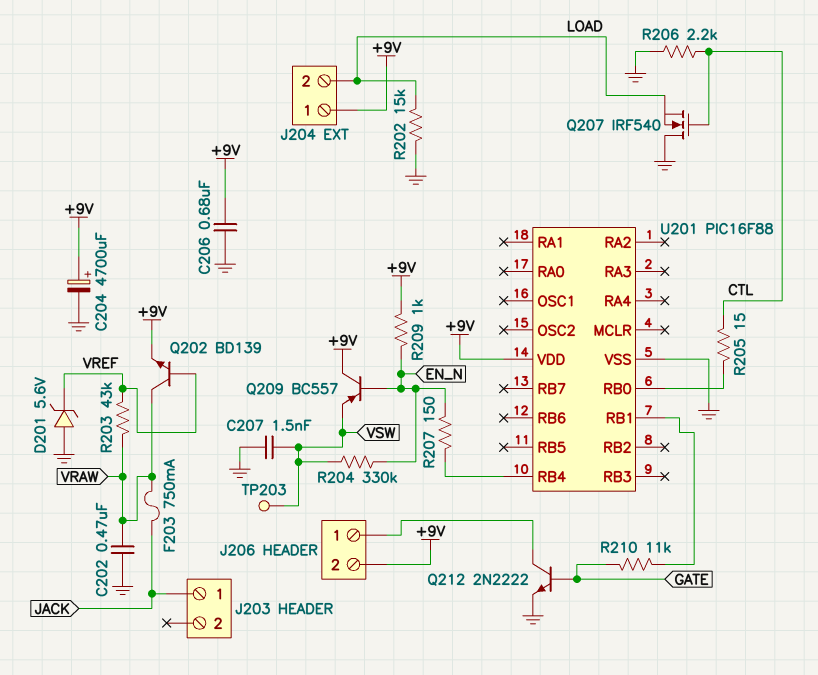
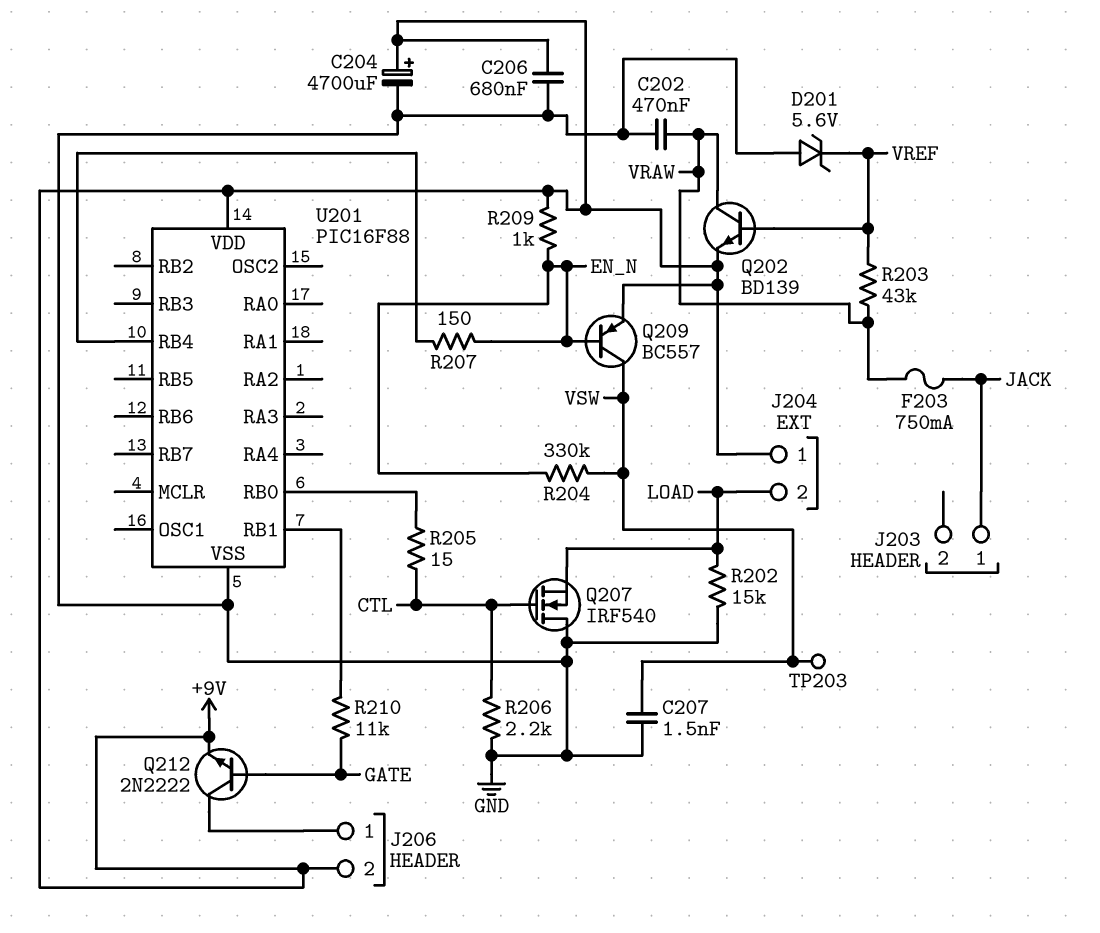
Q209: PNP BC557 (B EN_N, C +9V, E VSW) -> PNP BC557 (B EN_N, C VSW, E +9V)
Q212: NPN 2N2222 (B GATE, C J206/1, E GND) -> NPN 2N2222 (B GATE, C J206/1, E +9V)

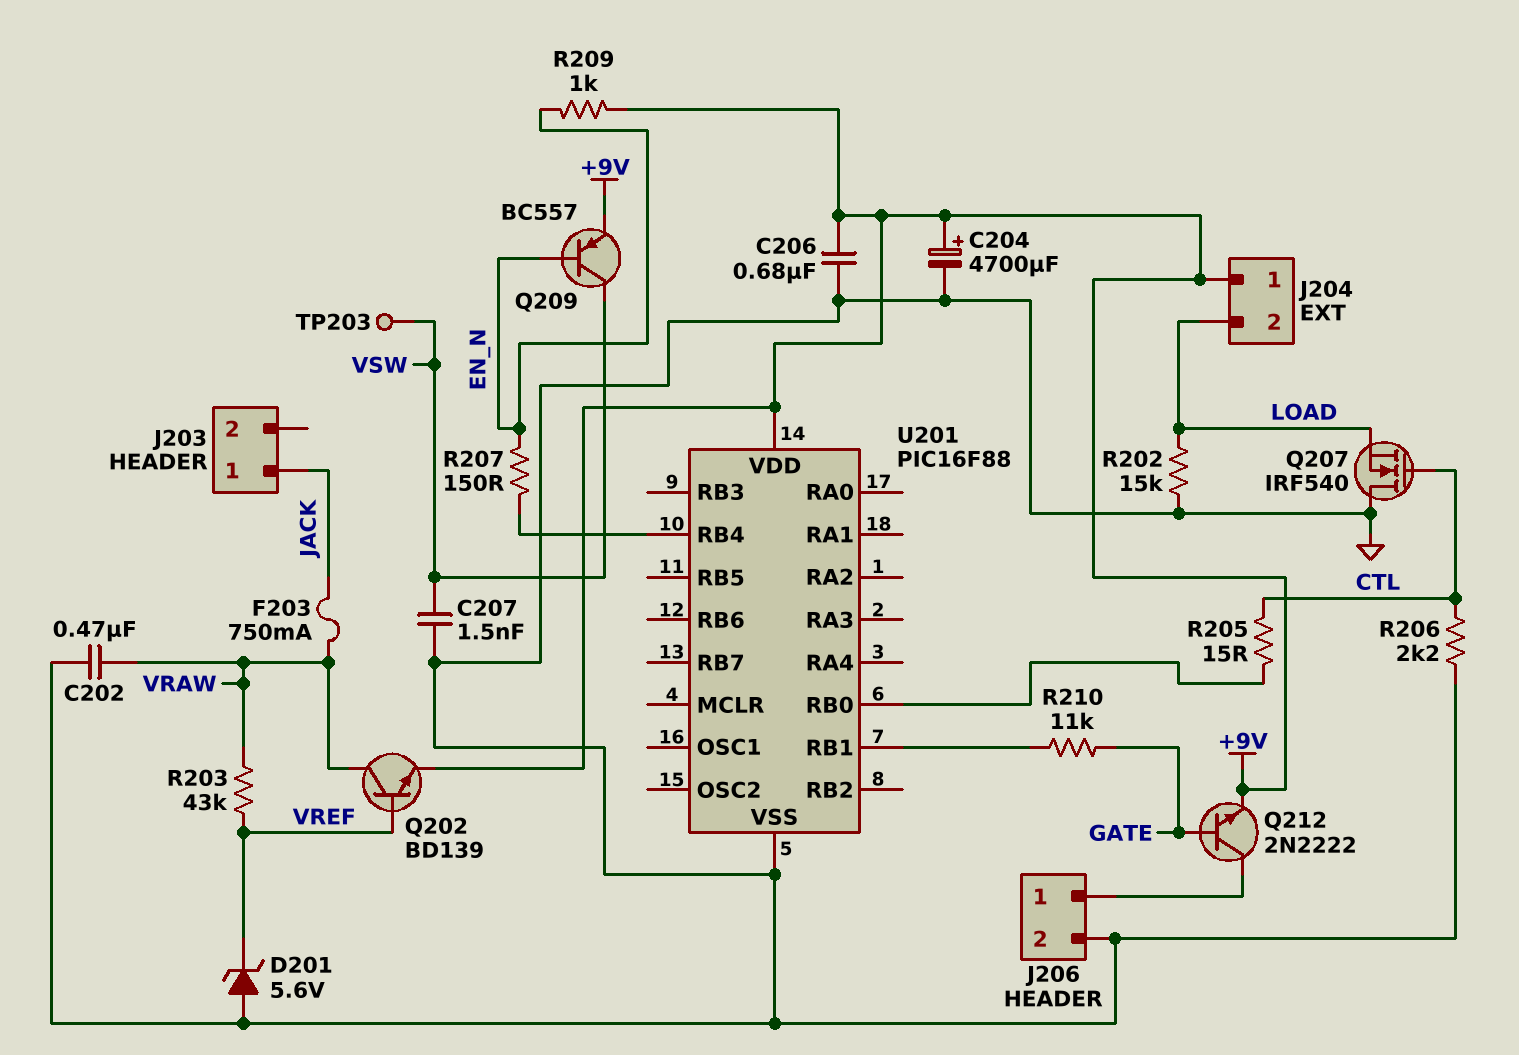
J206 pin 2: +9V -> GND
R204: 330k (EN_N, VSW) -> none

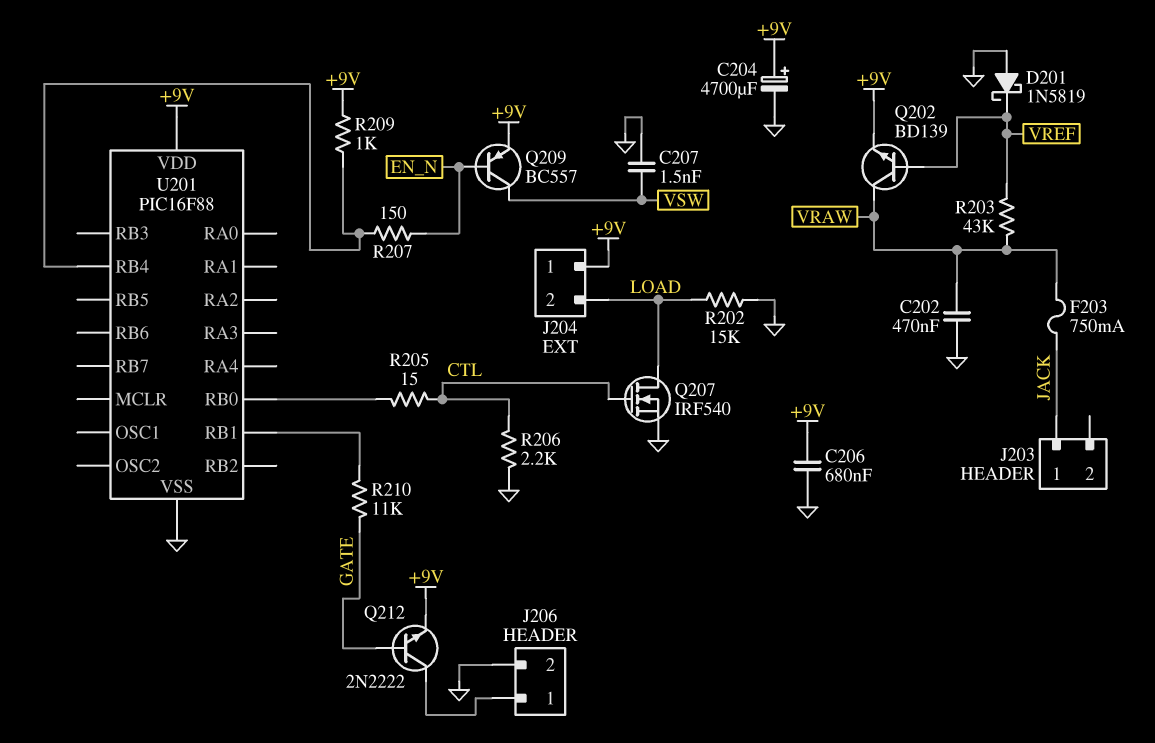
D201: zener 5.6V (A GND, K VREF) -> schottky 1N5819 (A GND, K VREF)
Q207: NMOS IRF540 (G CTL, D GND, S LOAD) -> NMOS IRF540 (G CTL, D LOAD, S GND)
R209: 1k (+9V, EN_N) -> 1k (+9V, U201/RB4)
TP203: test point (VSW) -> none

